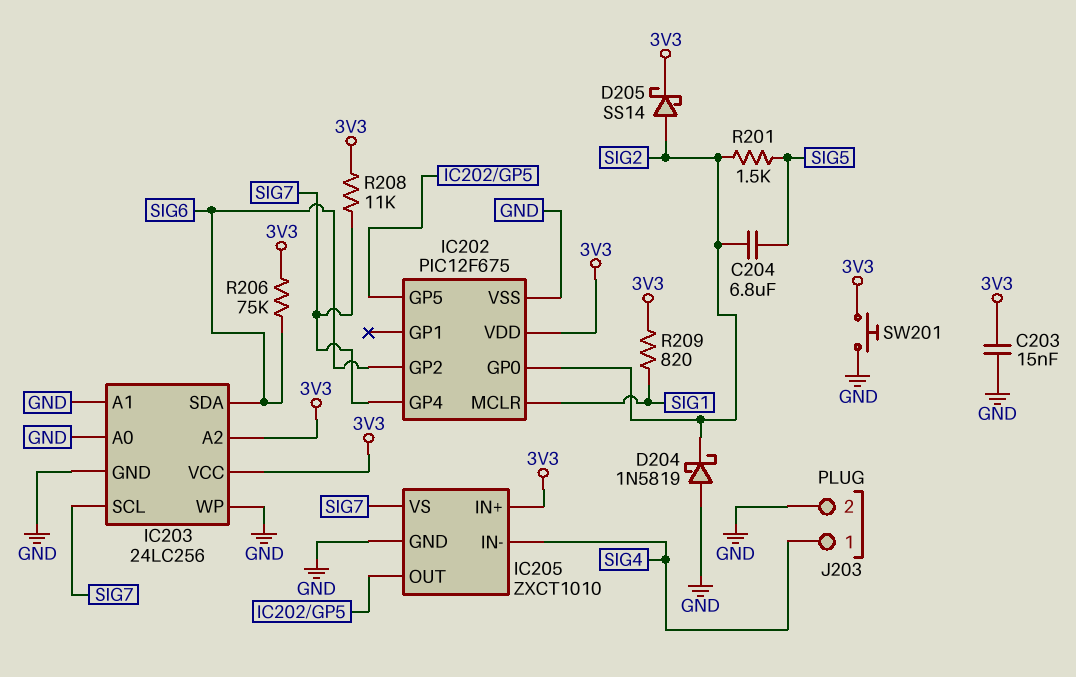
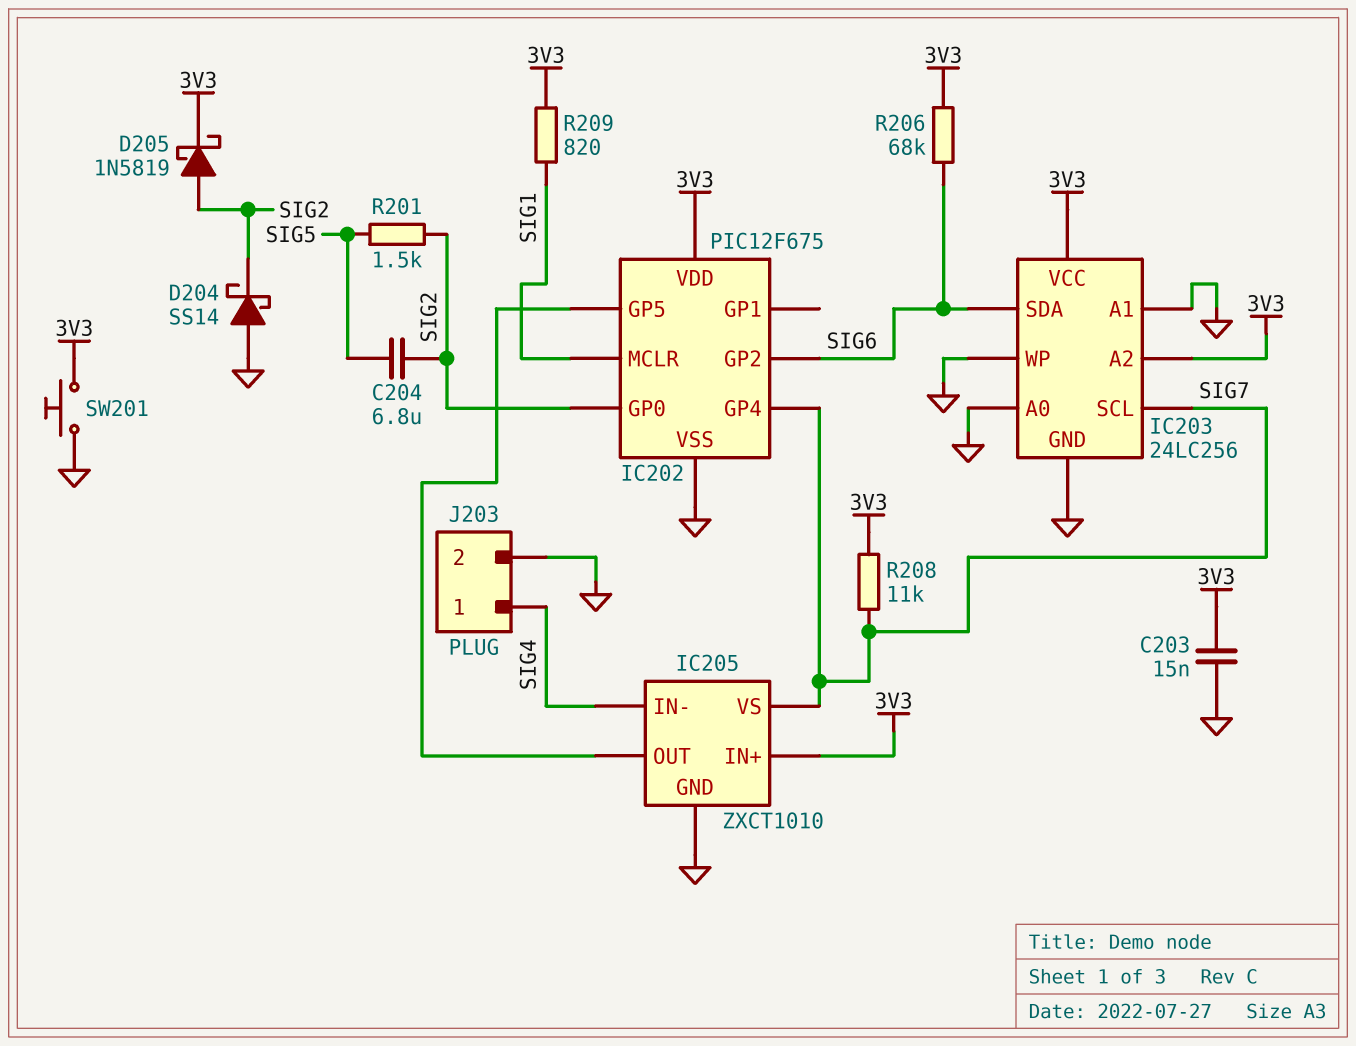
D204: schottky 1N5819 (A GND, K SIG2) -> schottky SS14 (A GND, K SIG2)
D205: schottky SS14 (A SIG2, K 3V3) -> schottky 1N5819 (A SIG2, K 3V3)
R206: 75k (3V3, SIG6) -> 68k (3V3, SIG6)

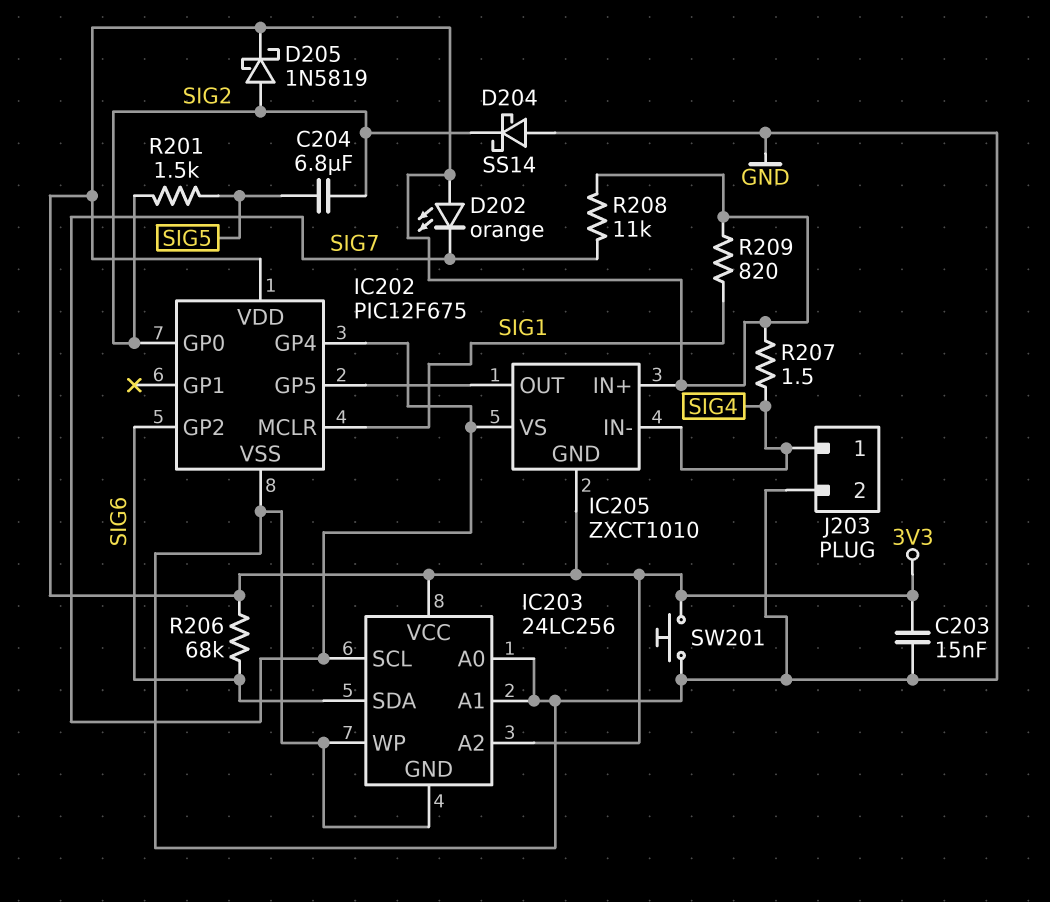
D202: none -> LED orange (A 3V3, K SIG7)
IC205 pin GND: GND -> 3V3
R207: none -> 1.5 (3V3, SIG4)

